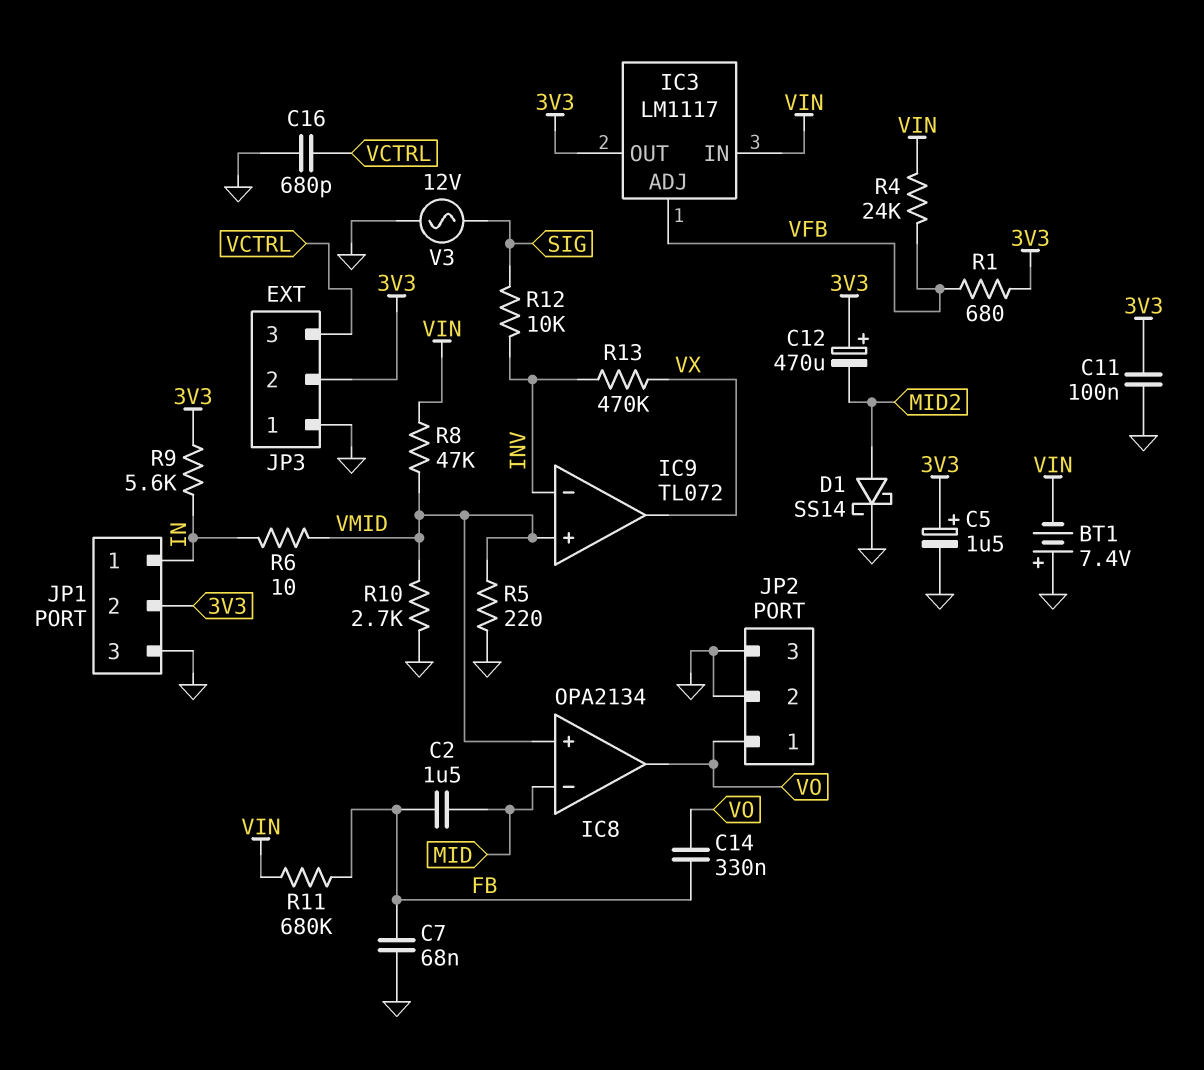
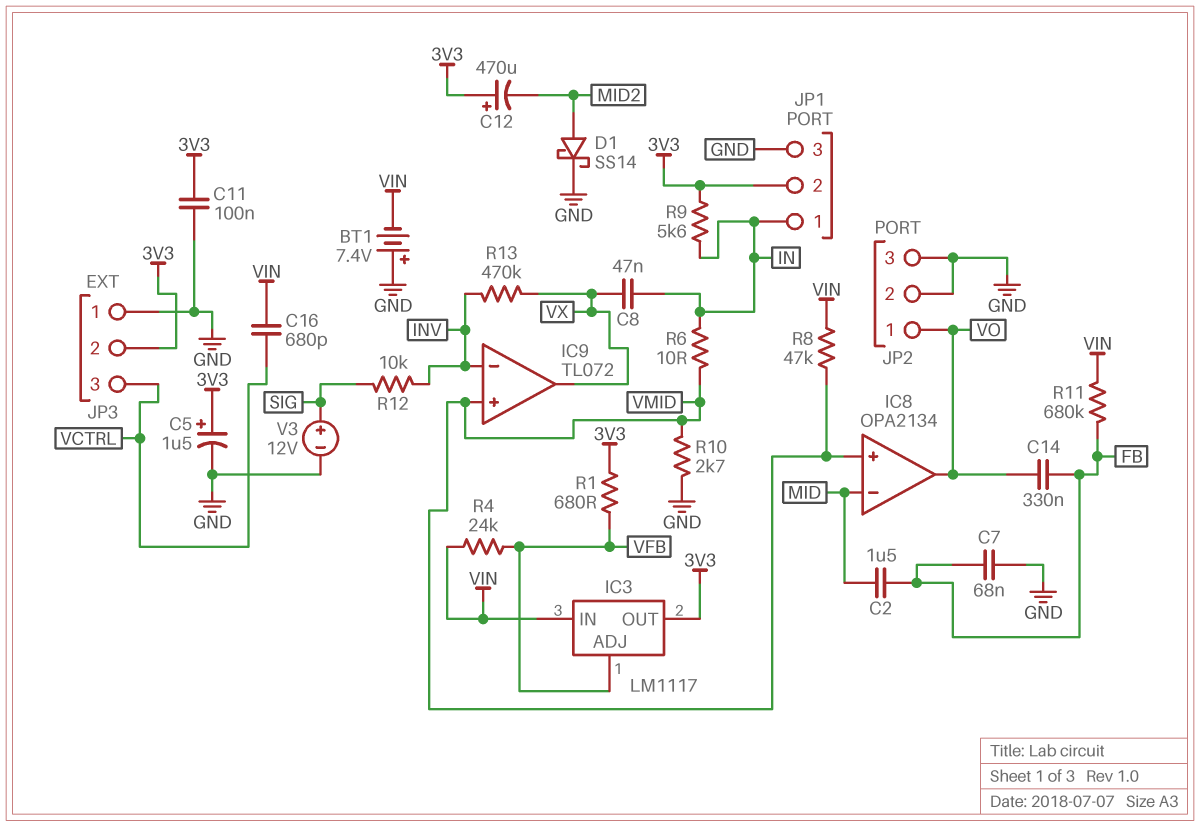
C8: none -> 47nF (IN, VX)
C16: 680pF (GND, VCTRL) -> 680pF (VCTRL, VIN)
R5: 220 (GND, VMID) -> none
V3: AC 12V (GND, SIG) -> 12V (plus SIG, minus GND)

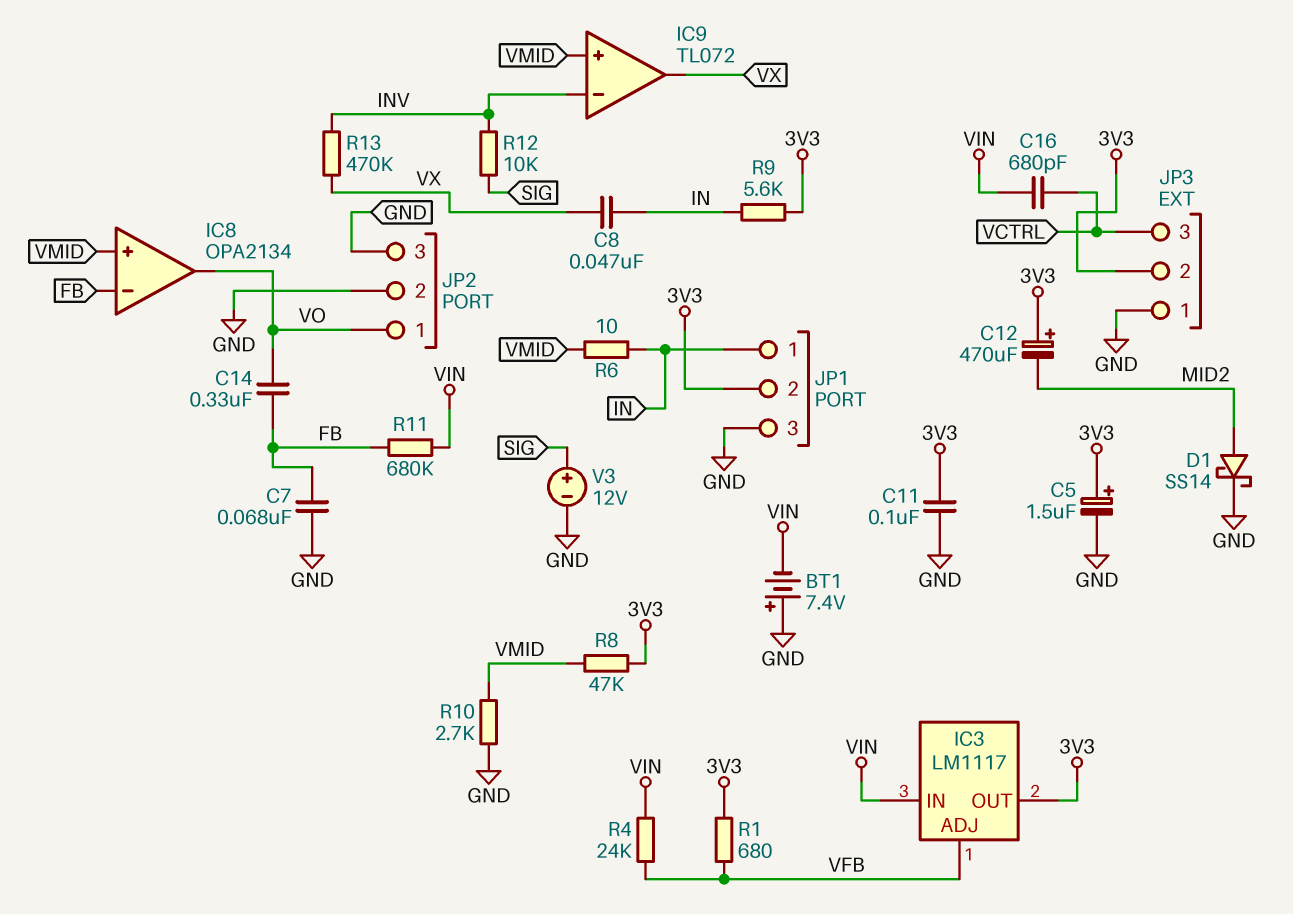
C2: 1.5uF (FB, MID) -> none
IC8 pin in-: MID -> FB
R8: 47k (VIN, VMID) -> 47k (3V3, VMID)

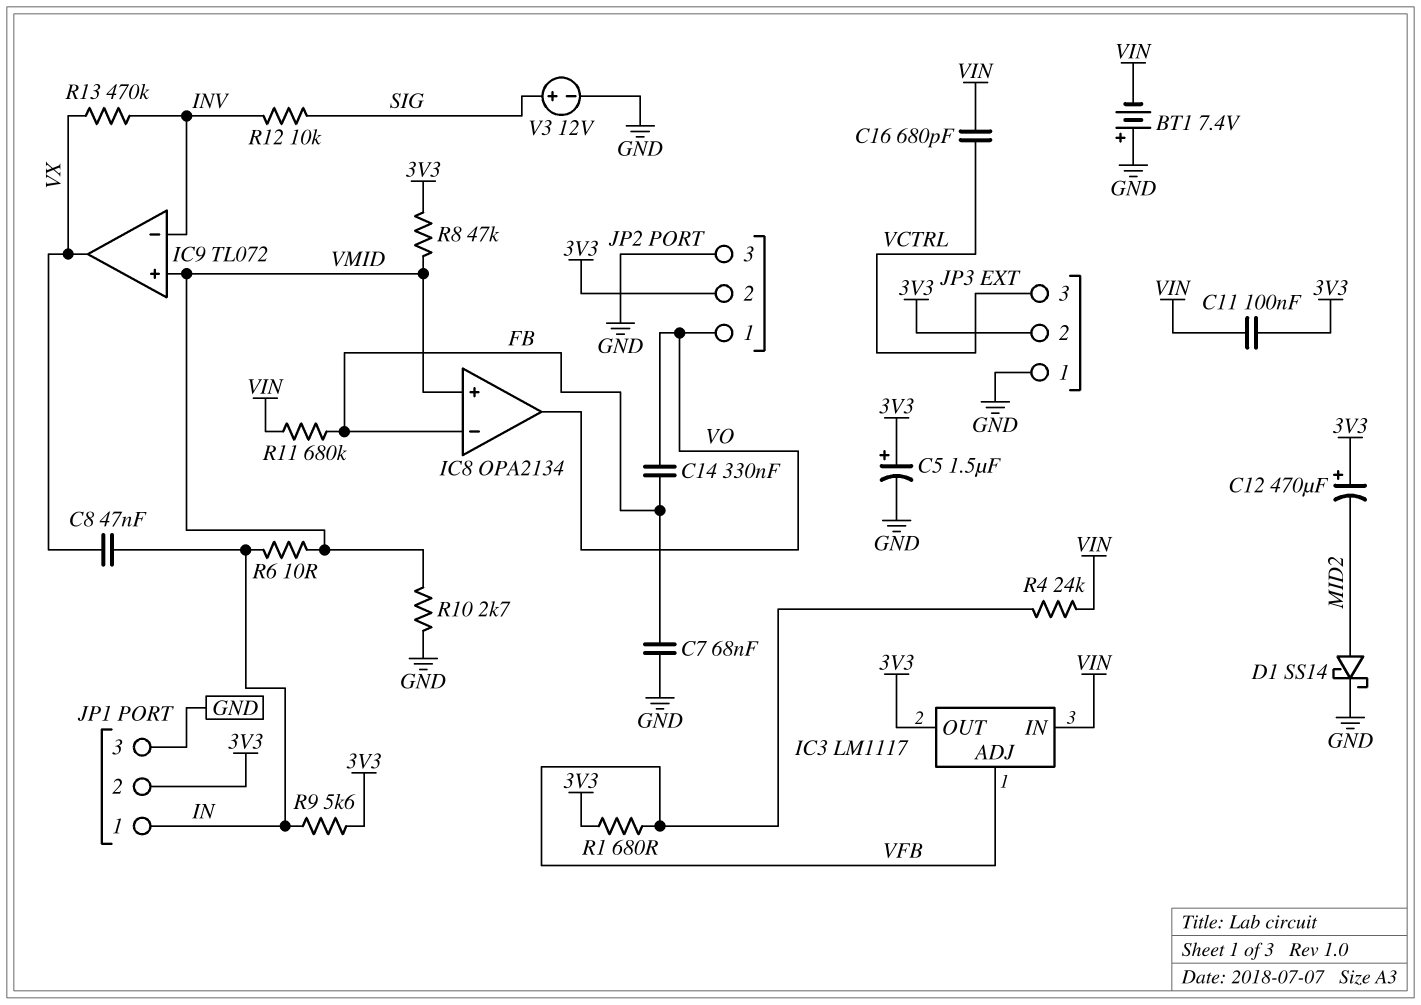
C11: 100nF (3V3, GND) -> 100nF (3V3, VIN)
JP2 pin 2: GND -> 3V3

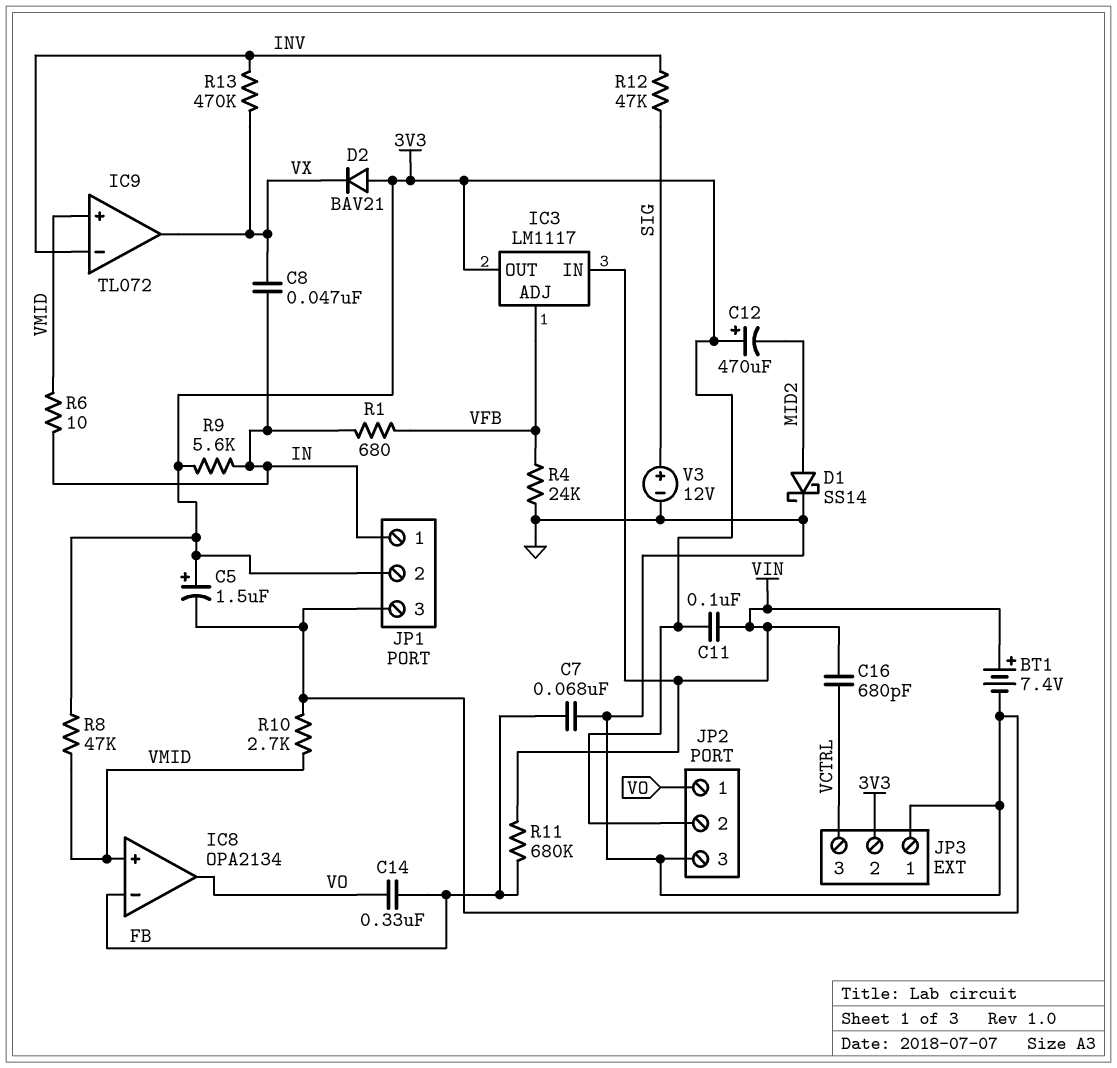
BT1: 7.4V (plus GND, minus VIN) -> 7.4V (plus VIN, minus GND)
D2: none -> diode BAV21 (A 3V3, K VX)
R1: 680 (3V3, VFB) -> 680 (IN, VFB)
R4: 24k (VFB, VIN) -> 24k (GND, VFB)
R12: 10k (INV, SIG) -> 47k (INV, SIG)

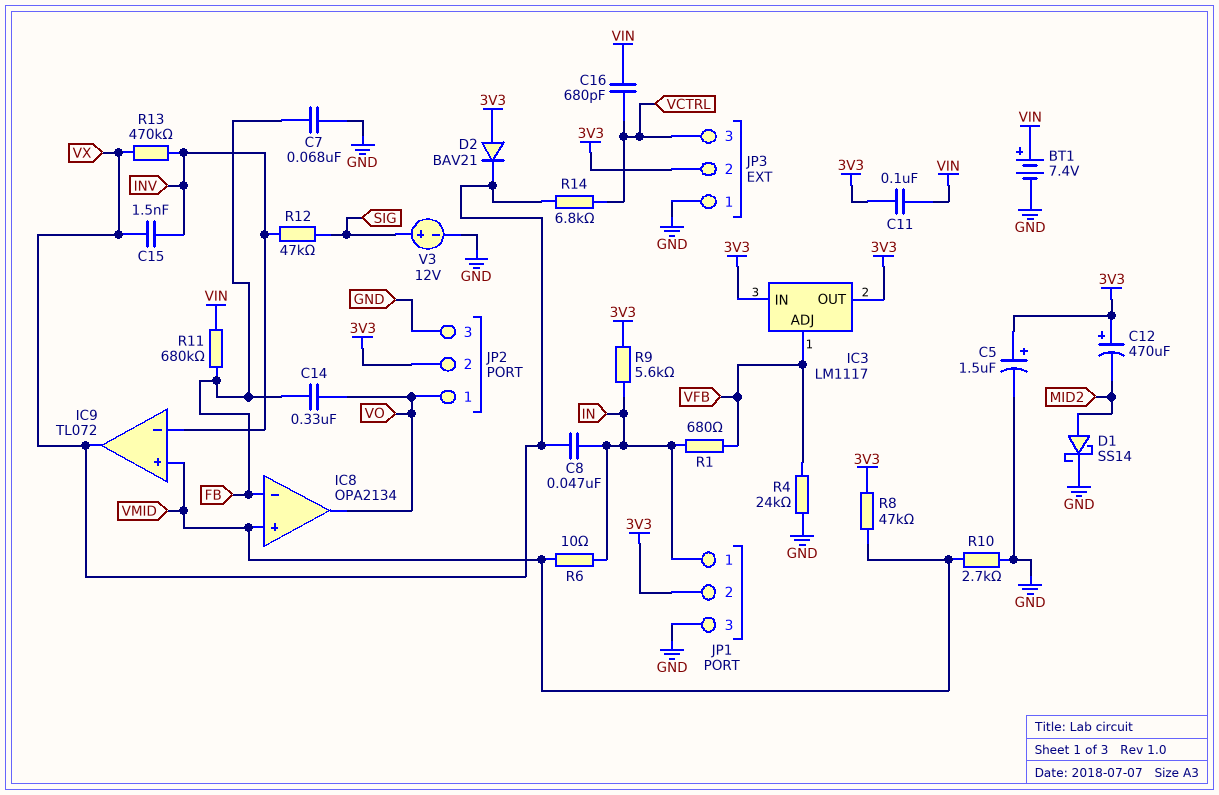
C15: none -> 1.5nF (INV, VX)
IC3 pin IN: VIN -> 3V3
R14: none -> 6.8k (VCTRL, VX)

